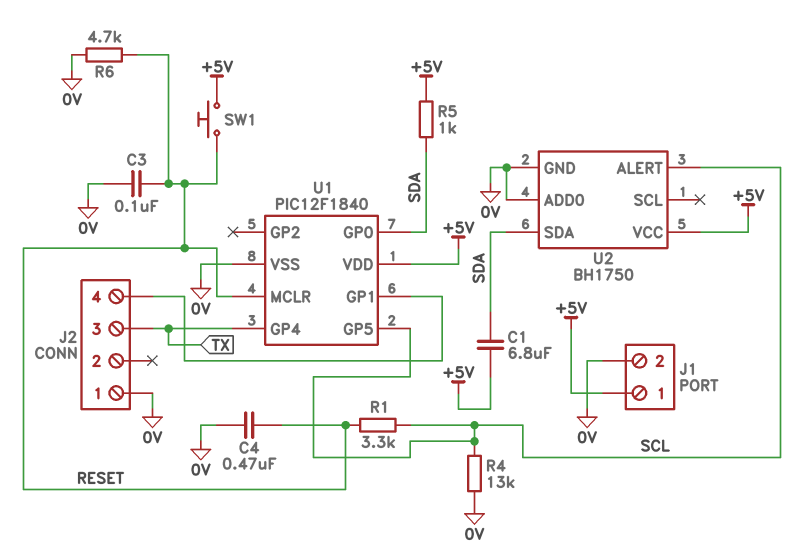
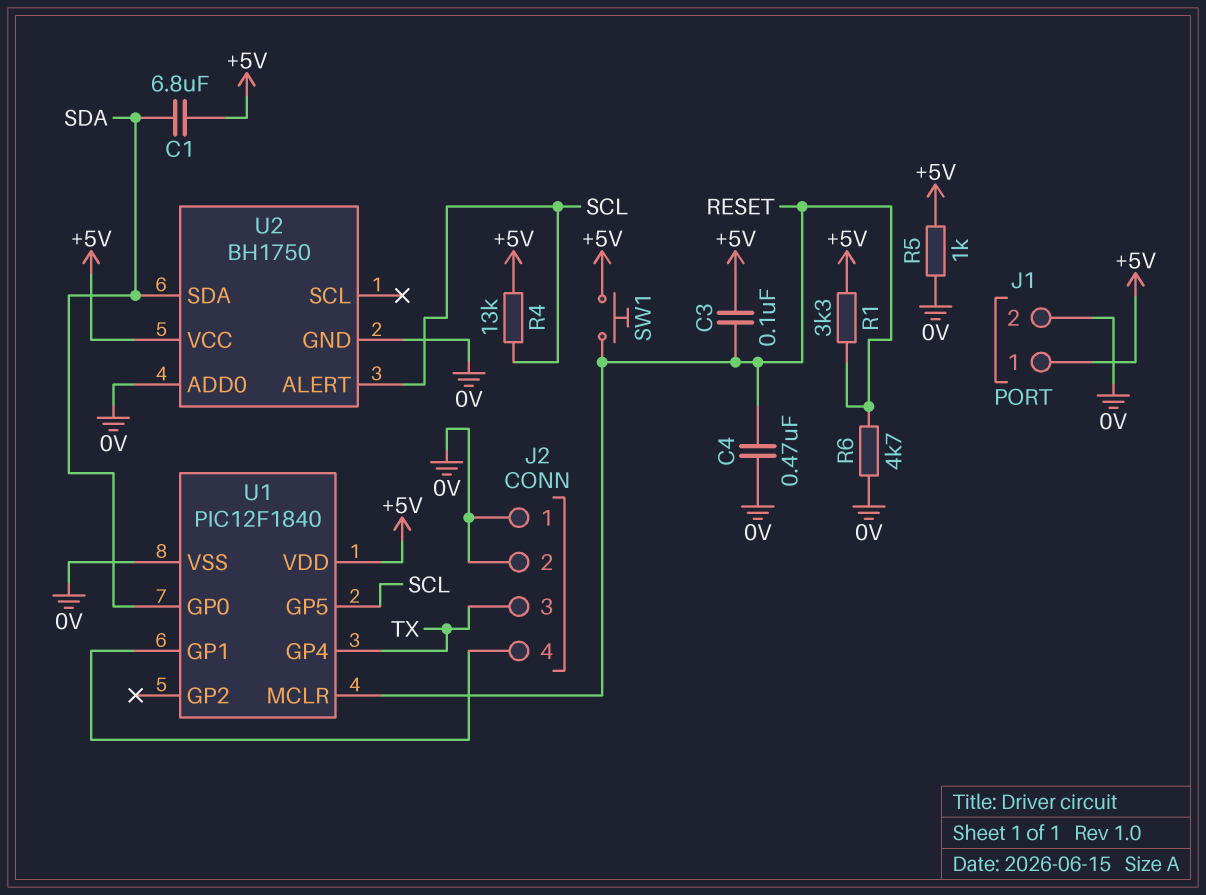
C3: 100nF (0V, RESET) -> 100nF (+5V, RESET)
J2 pin 2: none -> 0V
R1: 3.3k (RESET, SCL) -> 3.3k (+5V, RESET)
R4: 13k (0V, SCL) -> 13k (+5V, SCL)
R5: 1k (+5V, SDA) -> 1k (+5V, 0V)

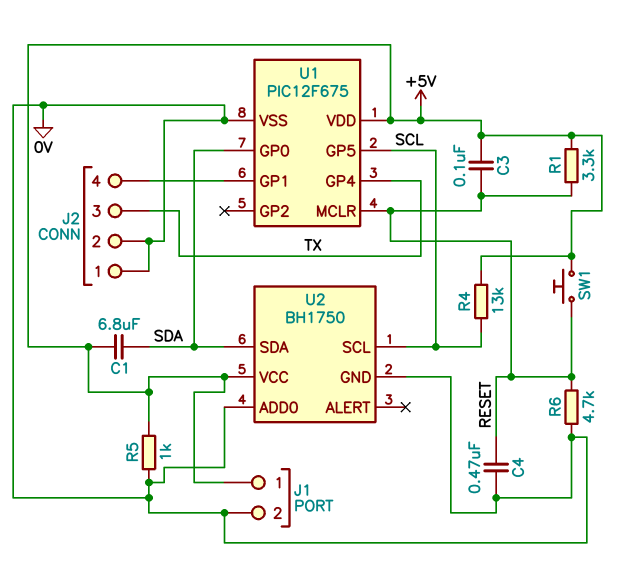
U1: PIC12F1840 -> PIC12F675
U2 pin ALERT: SCL -> none
U2 pin SCL: none -> SCL

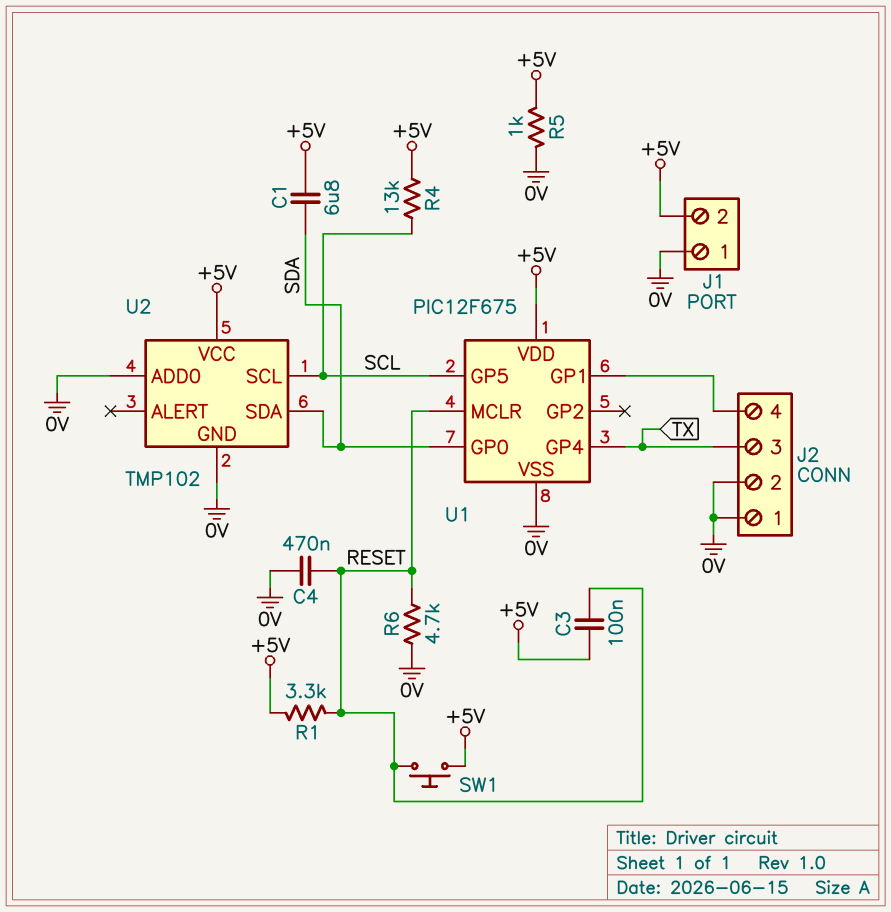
J1 pin 1: +5V -> 0V
J1 pin 2: 0V -> +5V
U2: BH1750 -> TMP102

